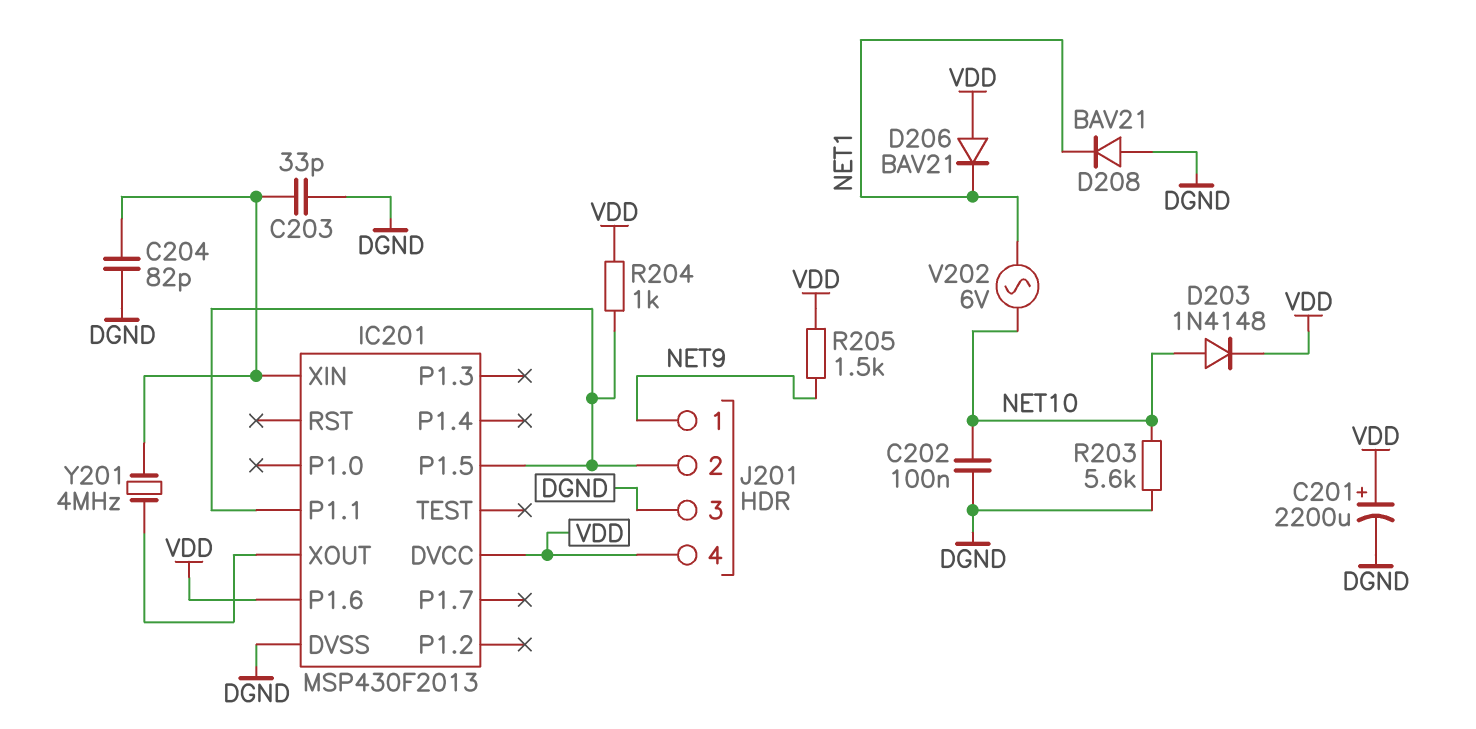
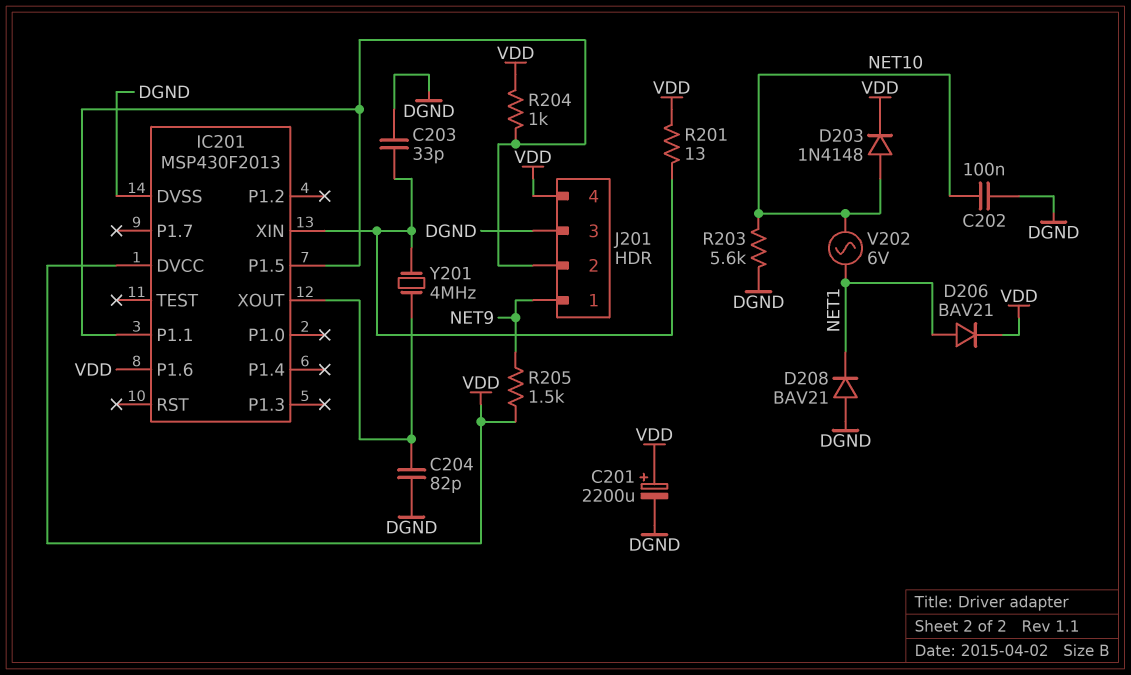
C204: 82pF (DGND, IC201/XIN) -> 82pF (DGND, IC201/XOUT)
D206: diode BAV21 (A VDD, K NET1) -> diode BAV21 (A NET1, K VDD)
R201: none -> 13 (IC201/XIN, VDD)

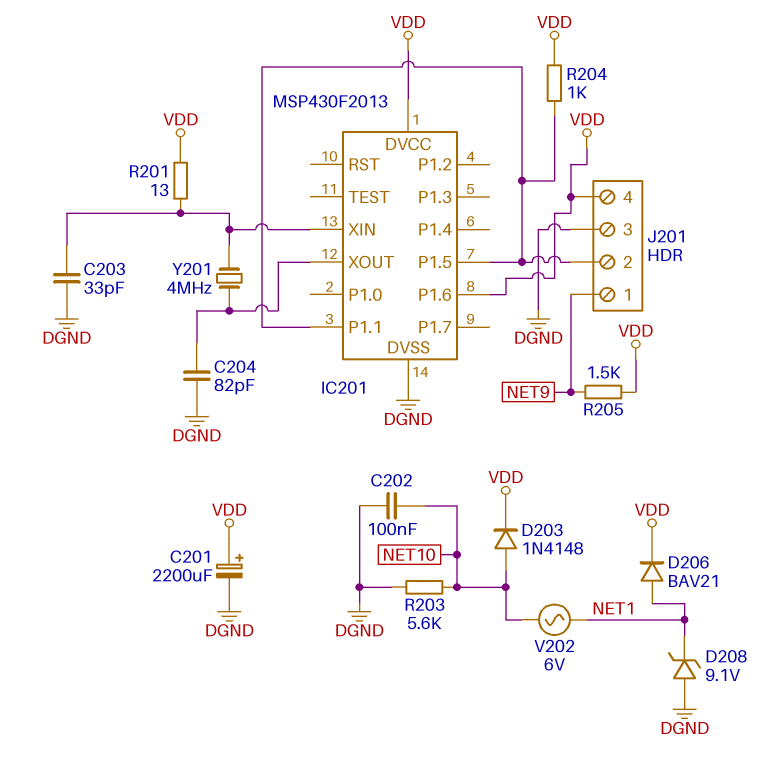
D208: diode BAV21 (A DGND, K NET1) -> zener 9.1V (A DGND, K NET1)

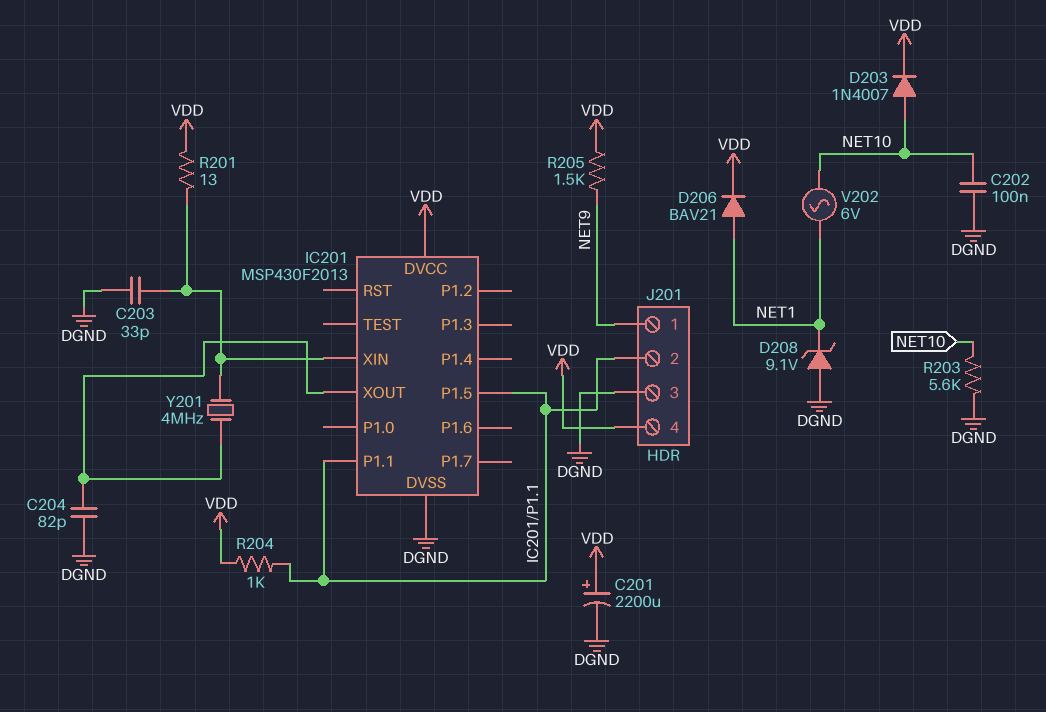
D203: diode 1N4148 (A NET10, K VDD) -> diode 1N4007 (A NET10, K VDD)
IC201 pin P1.6: VDD -> none

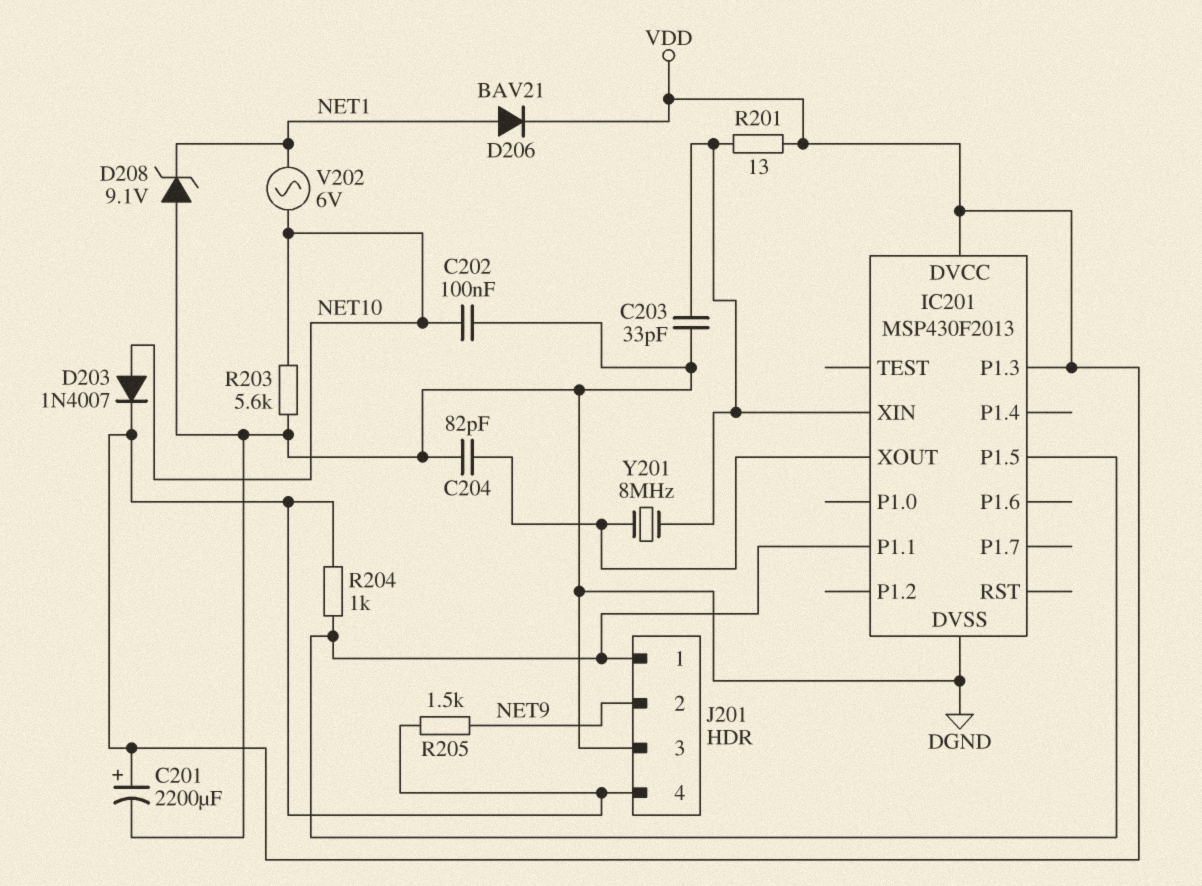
IC201 pin P1.3: none -> VDD
J201 pin 1: NET9 -> IC201/P1.1
J201 pin 2: IC201/P1.1 -> NET9
Y201: 4MHz (IC201/XIN, IC201/XOUT) -> 8MHz (IC201/XIN, IC201/XOUT)

